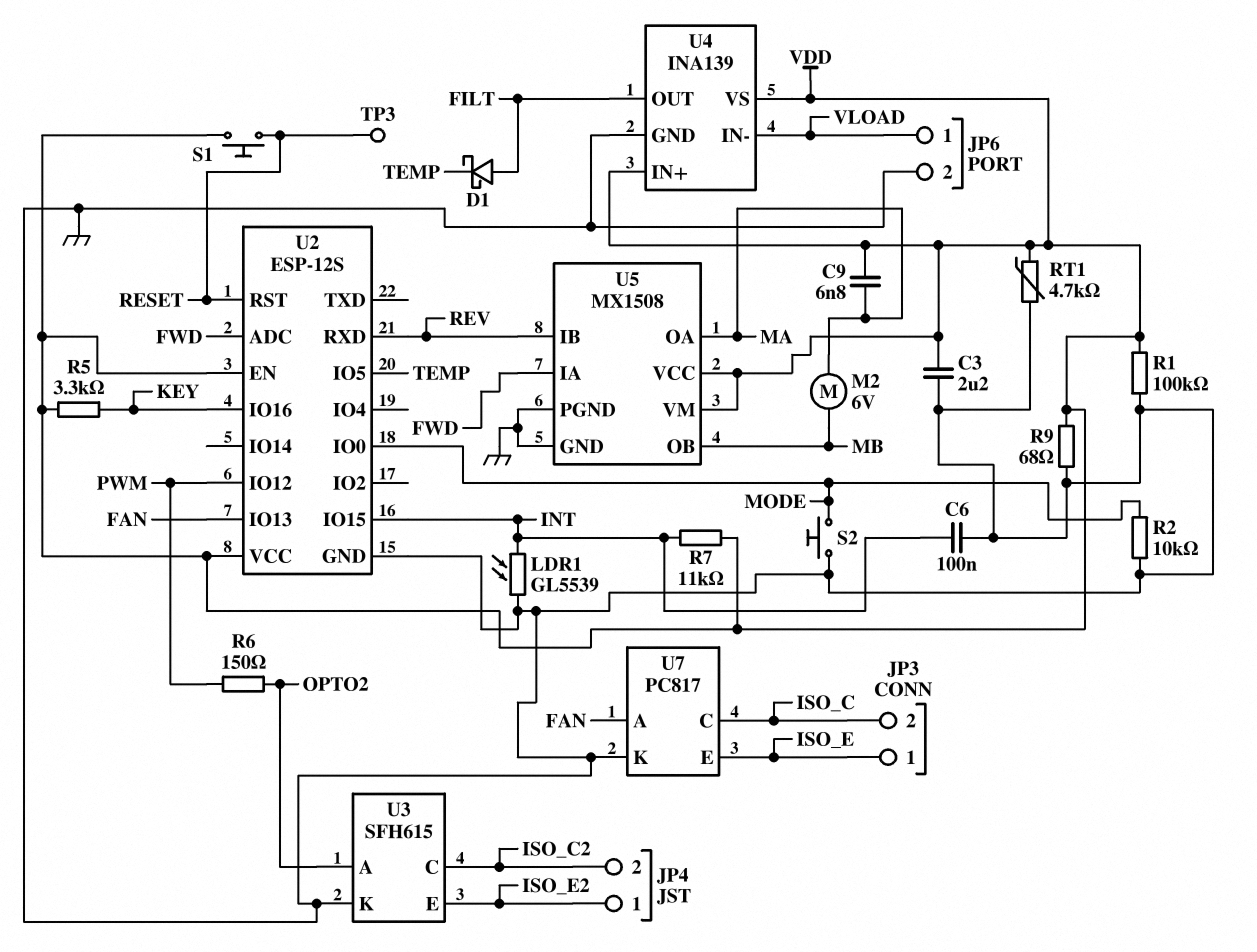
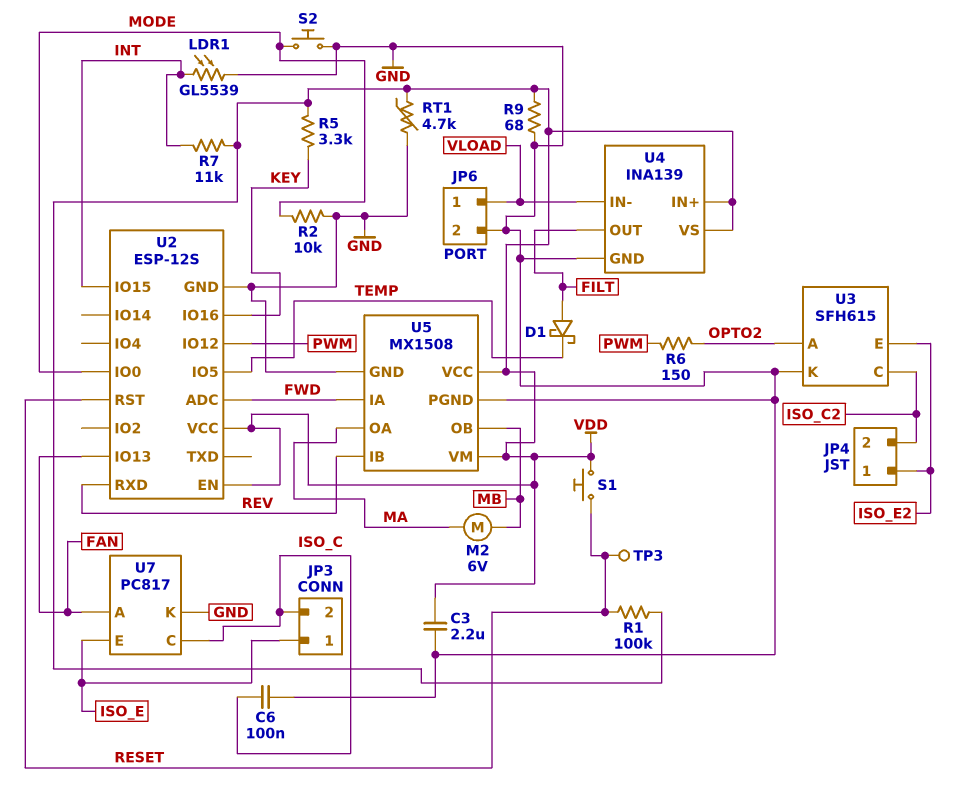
C6: 100nF (GND, INT) -> 100nF (GND, ISO_C)
C9: 6.8nF (MA, VDD) -> none
R1: 100k (GND, VDD) -> 100k (RESET, VDD)

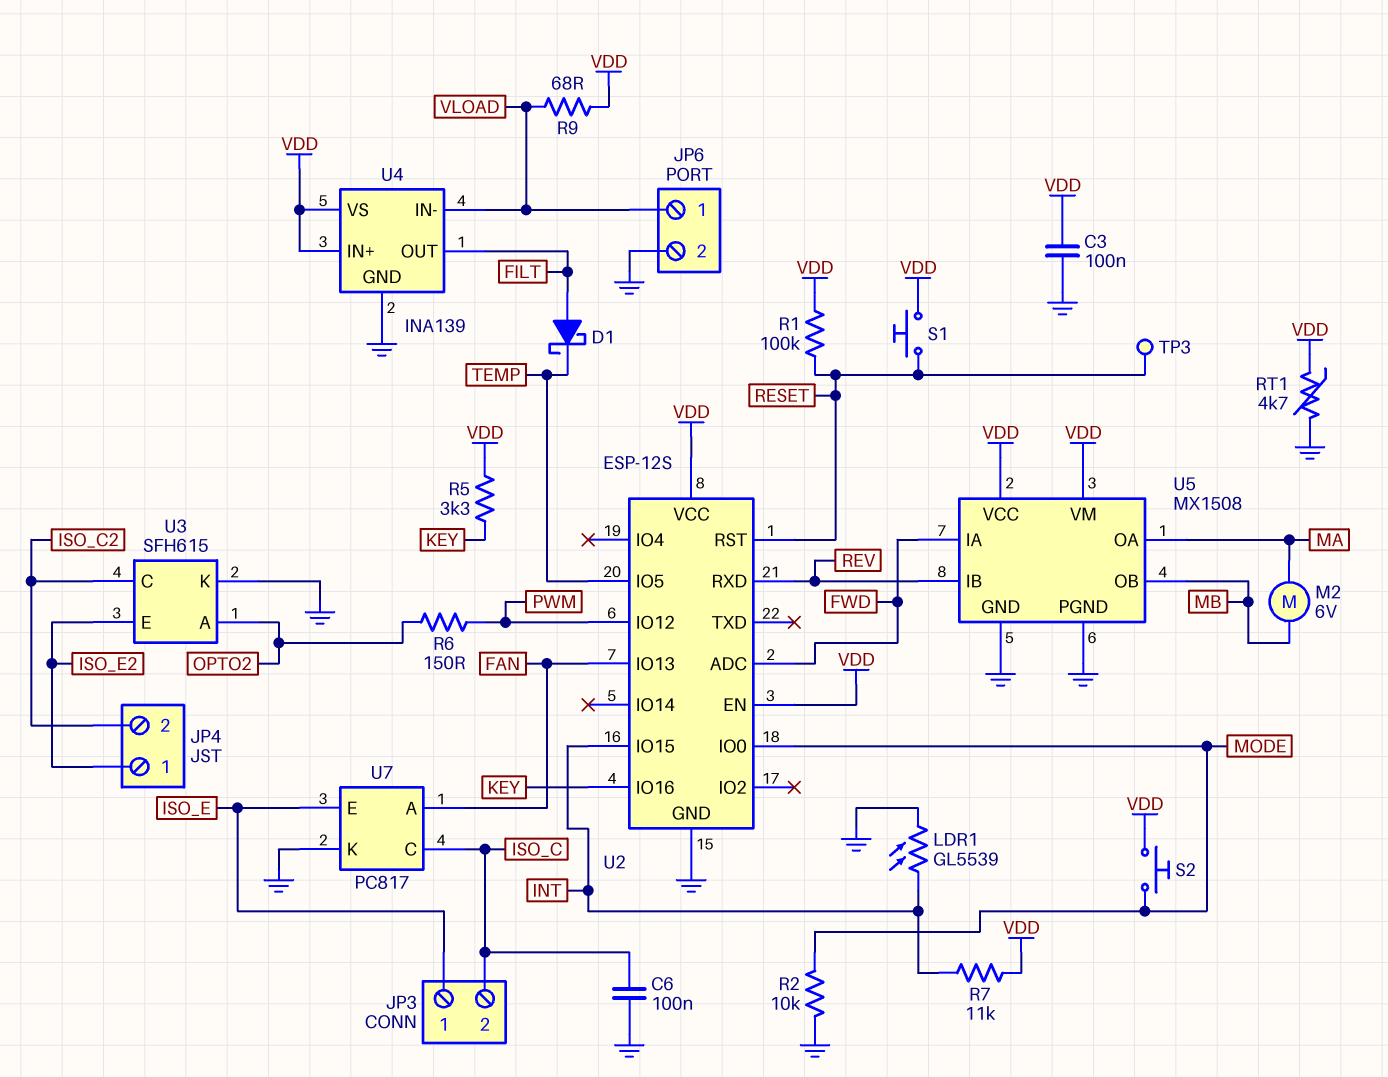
C3: 2.2uF (GND, VDD) -> 100nF (GND, VDD)
R9: 68 (GND, VDD) -> 68 (VDD, VLOAD)
S2: button (GND, MODE) -> button (MODE, VDD)

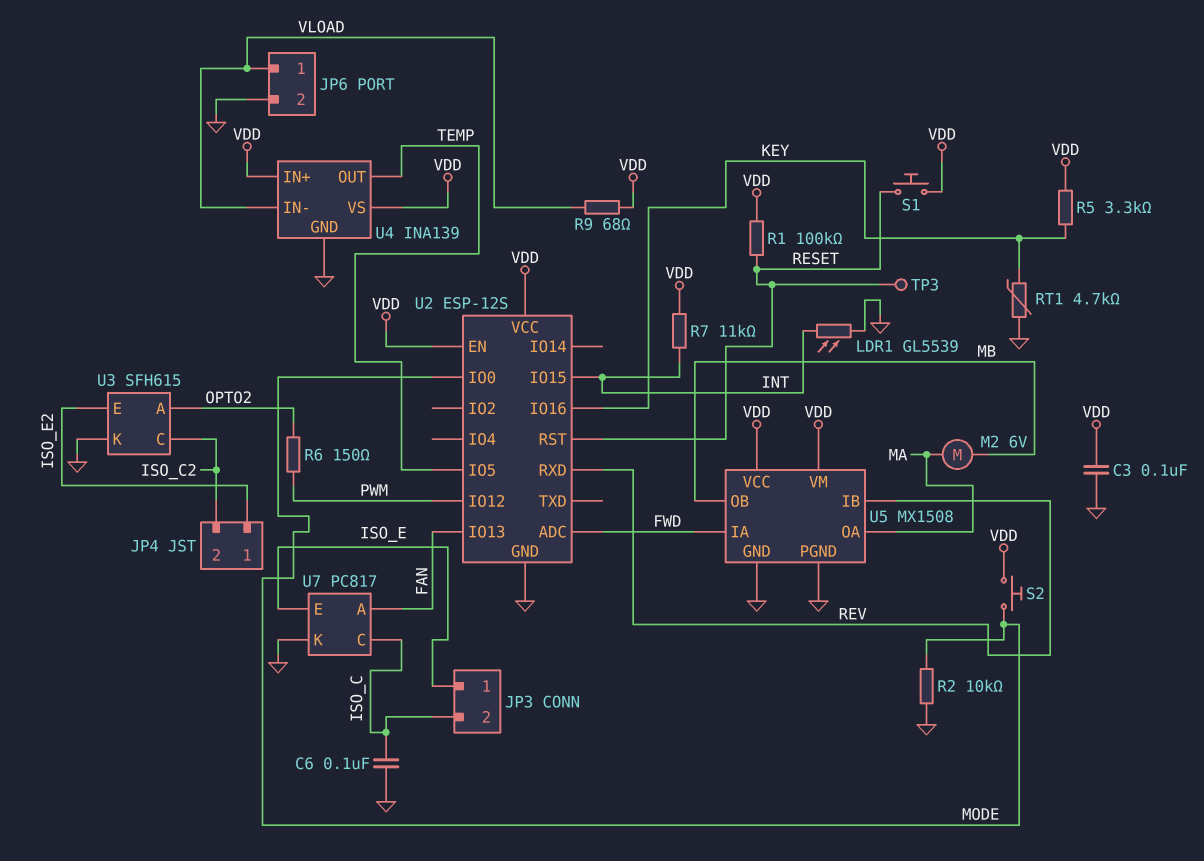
D1: schottky (A FILT, K TEMP) -> none
RT1: 4.7k (GND, VDD) -> 4.7k (GND, KEY)
U4 pin OUT: FILT -> TEMP

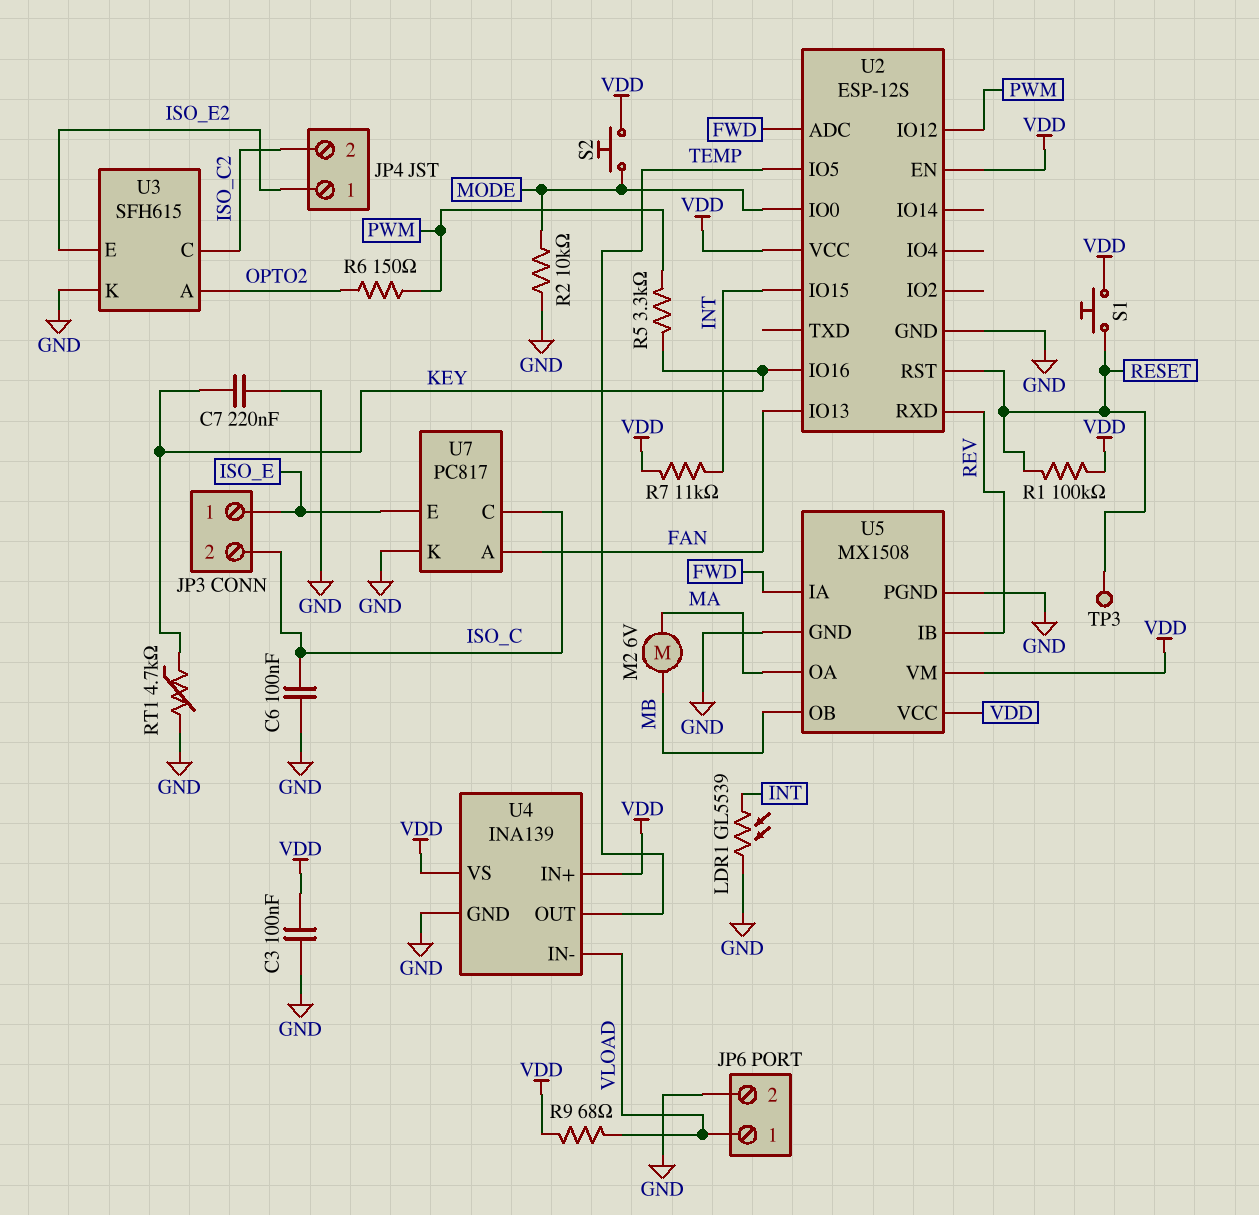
C7: none -> 220nF (GND, KEY)
R5: 3.3k (KEY, VDD) -> 3.3k (KEY, PWM)

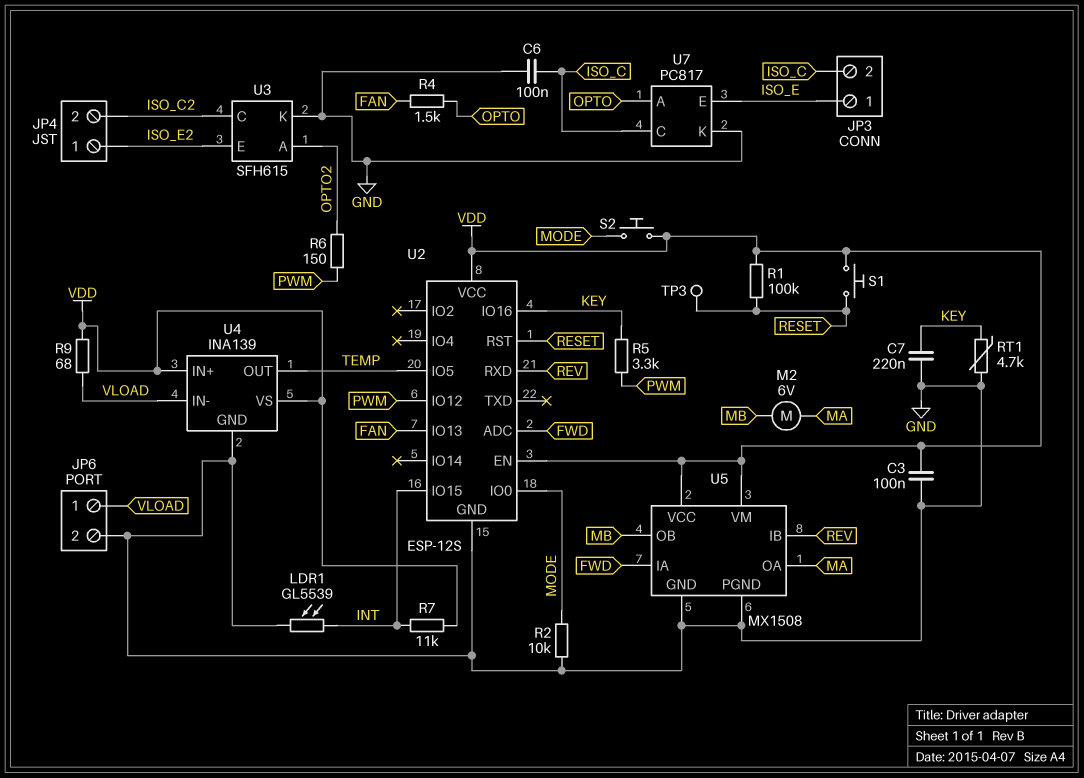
R4: none -> 1.5k (FAN, OPTO)
U7 pin A: FAN -> OPTO

